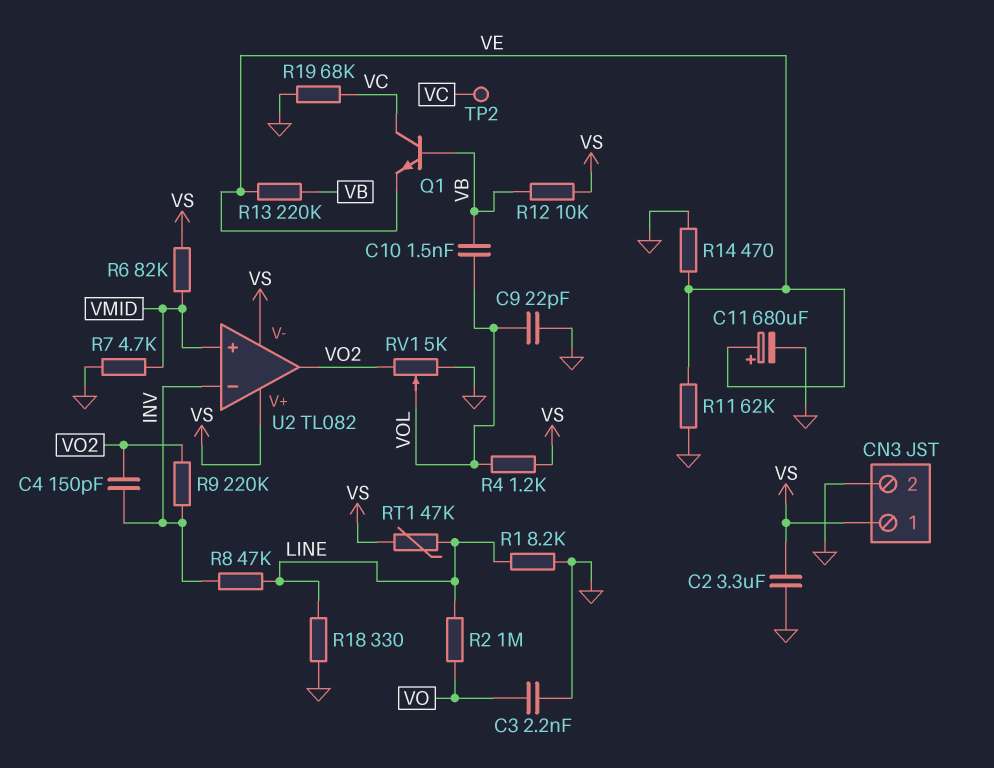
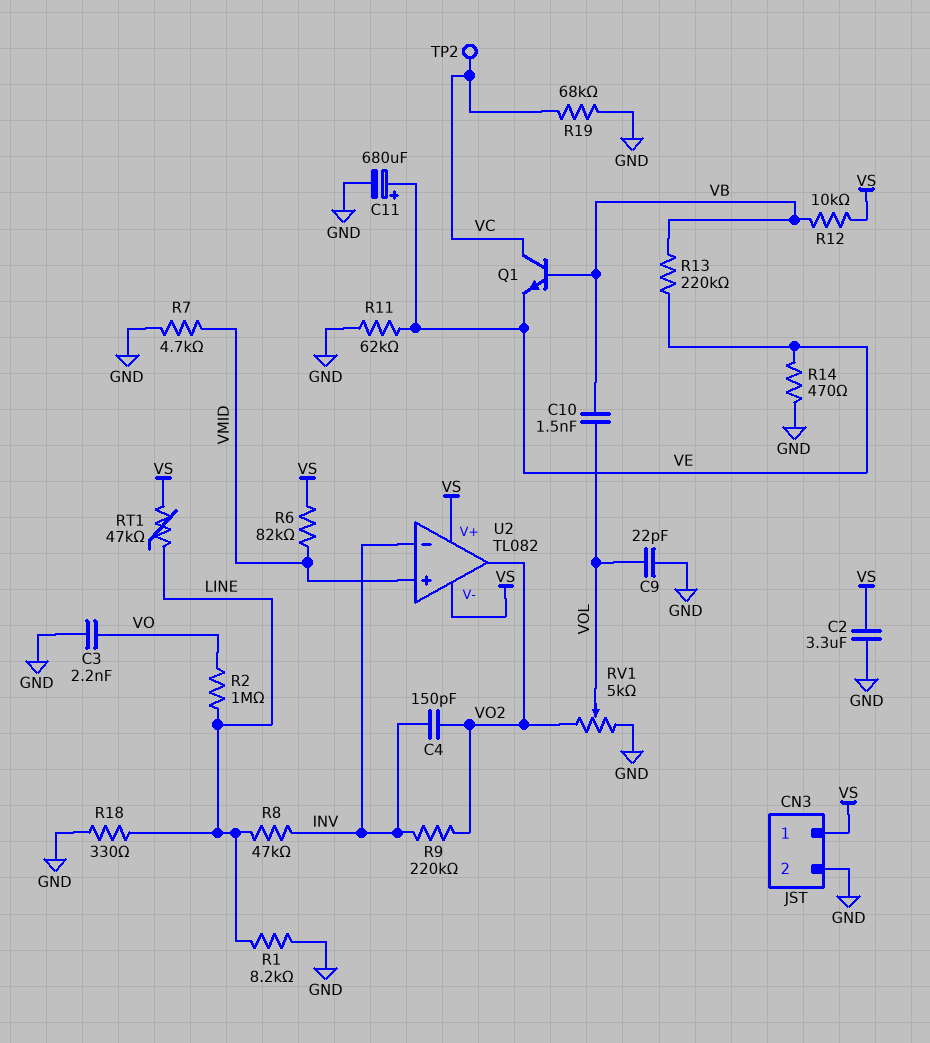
R4: 1.2k (VOL, VS) -> none

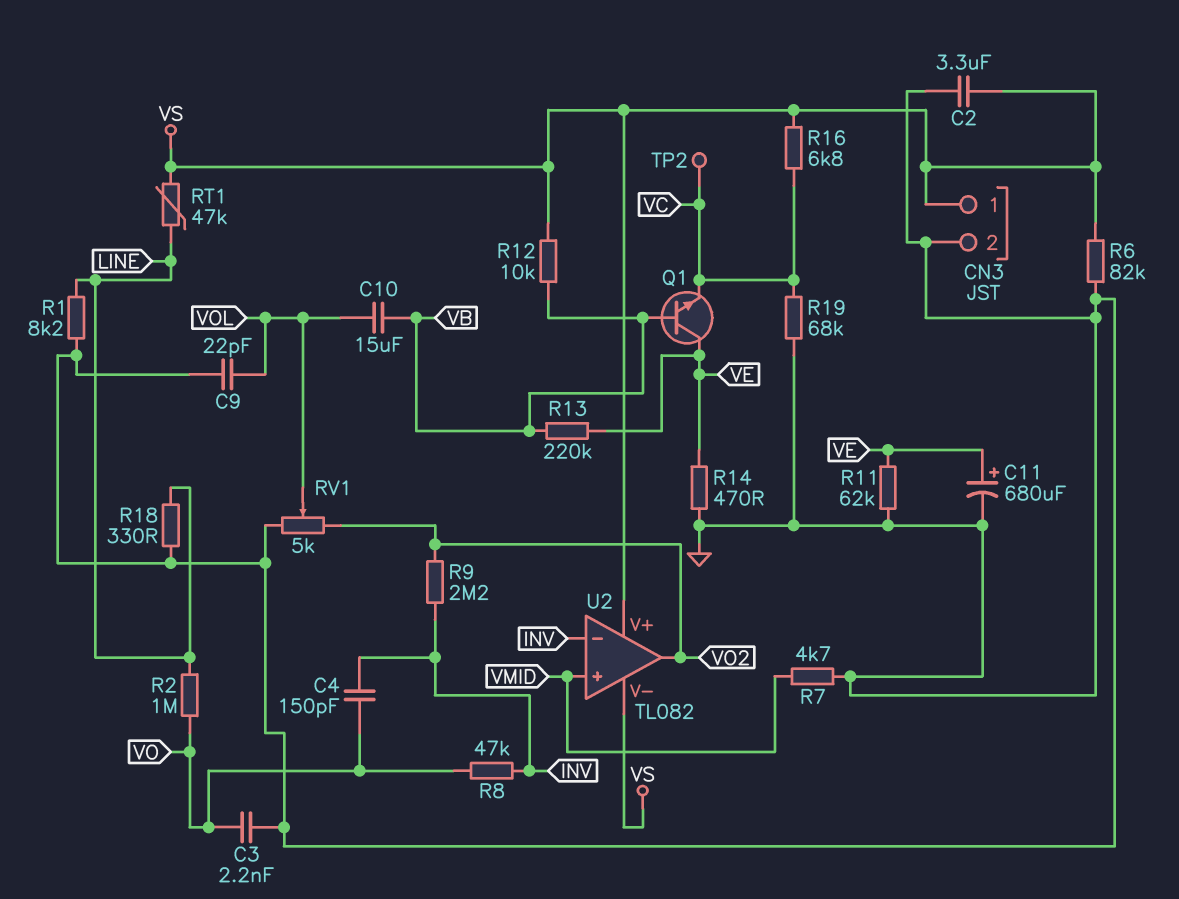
C4: 150pF (INV, VO2) -> 150pF (INV, VO)
C10: 1.5nF (VB, VOL) -> 15uF (VB, VOL)
Q1: NPN (B VB, C VC, E VE) -> NPN (B VB, C VE, E VC)
R6: 82k (VMID, VS) -> 82k (GND, VS)
R8: 47k (INV, LINE) -> 47k (INV, VO)
R9: 220k (INV, VO2) -> 2.2M (INV, VO2)
R16: none -> 6.8k (VC, VS)

